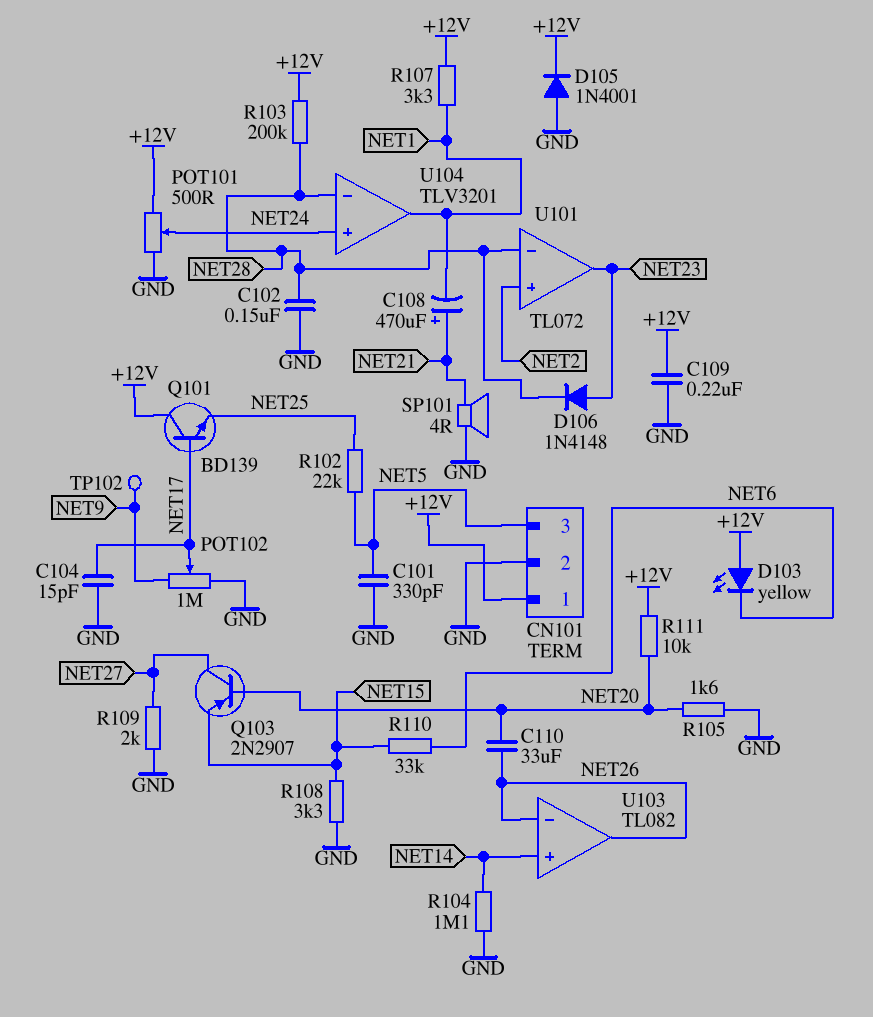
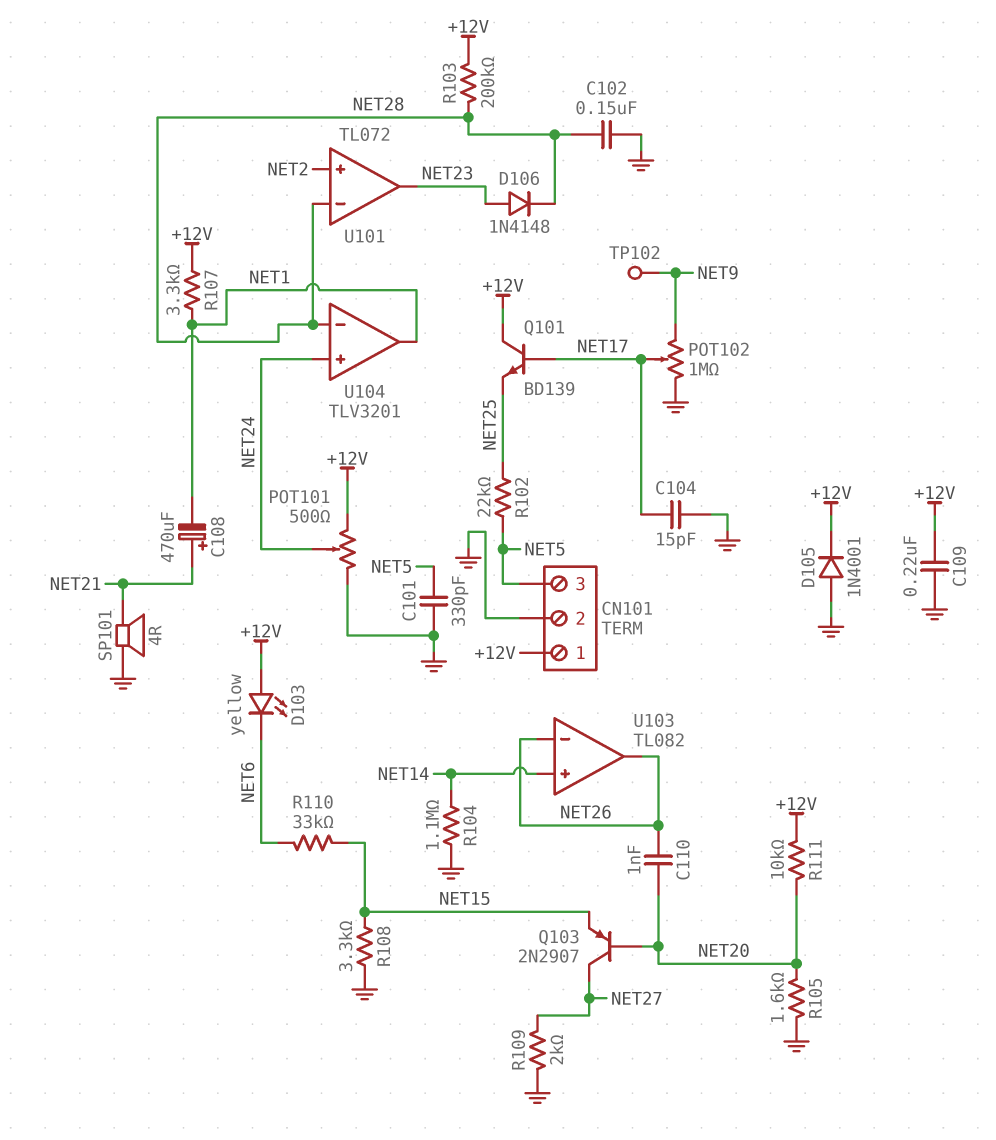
C110: 33uF (NET20, NET26) -> 1nF (NET20, NET26)

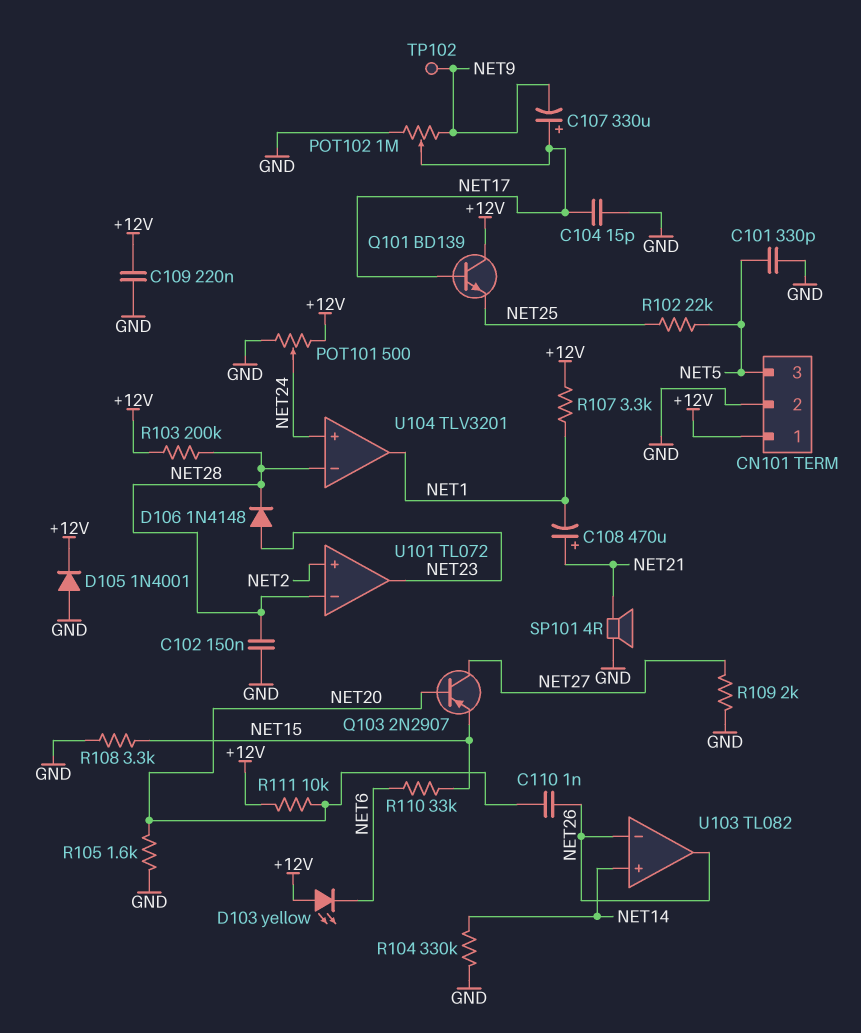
C107: none -> 330uF (plus NET17, minus NET9)
R104: 1.1M (GND, NET14) -> 330k (GND, NET14)

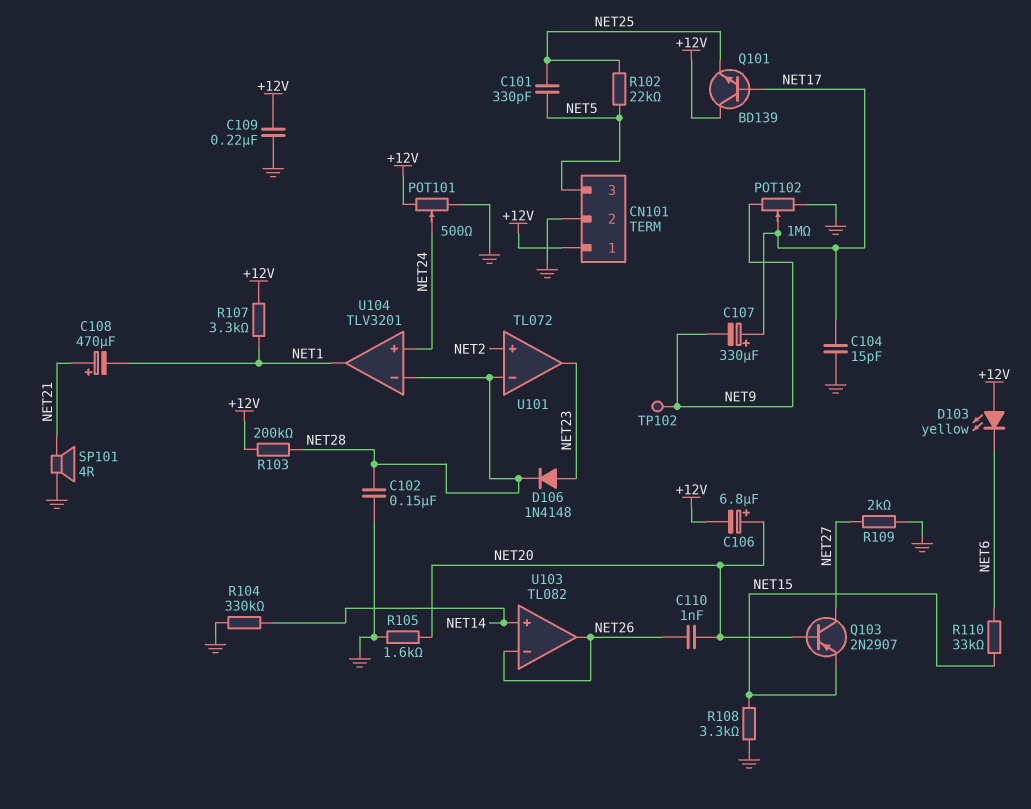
C101: 330pF (GND, NET5) -> 330pF (NET5, NET25)
C106: none -> 6.8uF (plus NET20, minus +12V)
D105: diode 1N4001 (A GND, K +12V) -> none
R111: 10k (+12V, NET20) -> none

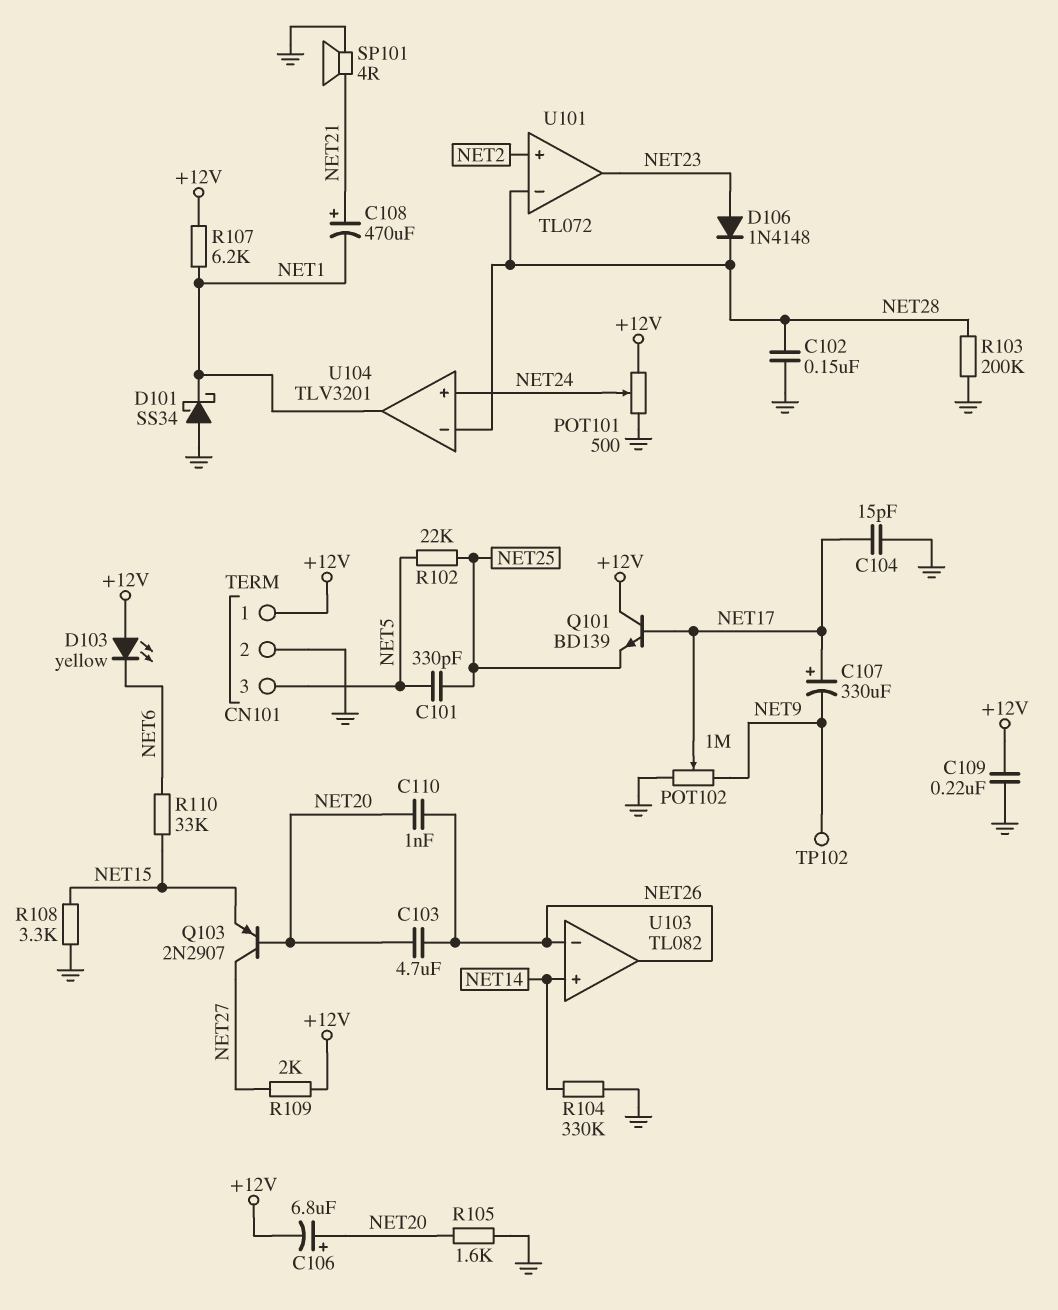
C103: none -> 4.7uF (NET20, NET26)
D101: none -> schottky SS34 (A GND, K NET1)
R103: 200k (+12V, NET28) -> 200k (GND, NET28)
R107: 3.3k (+12V, NET1) -> 6.2k (+12V, NET1)
R109: 2k (GND, NET27) -> 2k (+12V, NET27)

